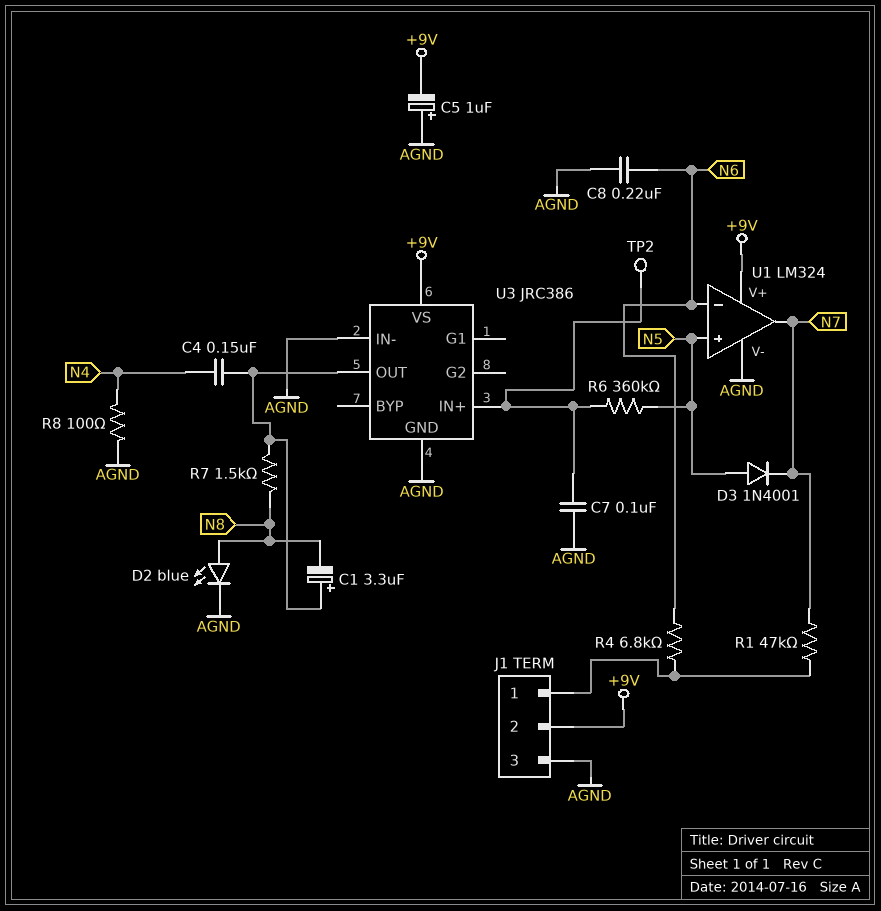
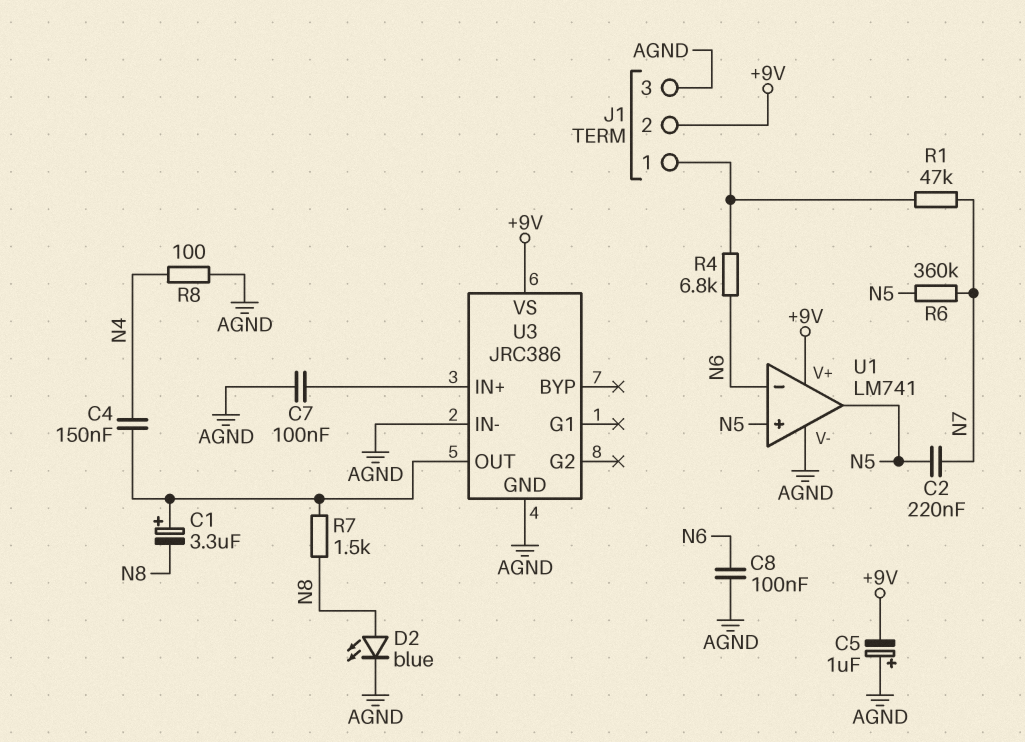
C2: none -> 220nF (N5, N7)
C8: 220nF (AGND, N6) -> 100nF (AGND, N6)
D3: diode 1N4001 (A N5, K N7) -> none
R6: 360k (N5, U3/IN+) -> 360k (N5, N7)
TP2: test point (U3/IN+) -> none
U1: LM324 -> LM741
U1 pin out: N7 -> N5

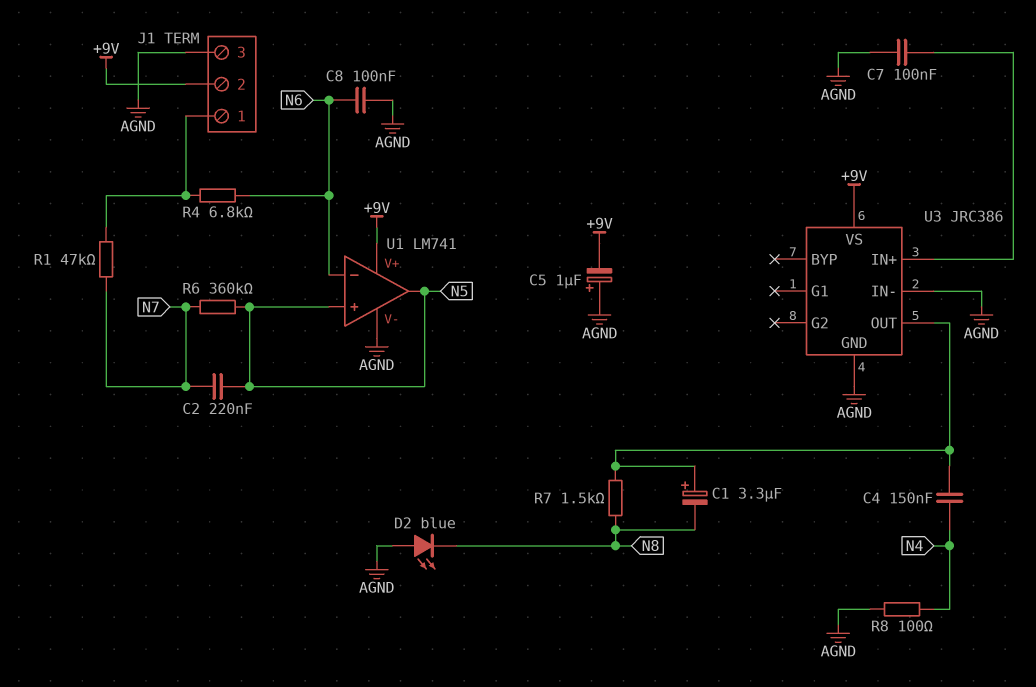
D2: LED blue (A N8, K AGND) -> LED blue (A AGND, K N8)

